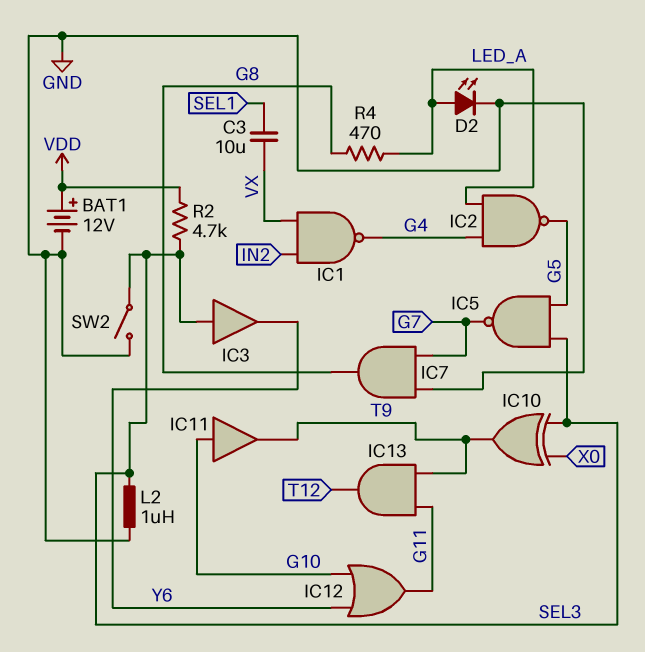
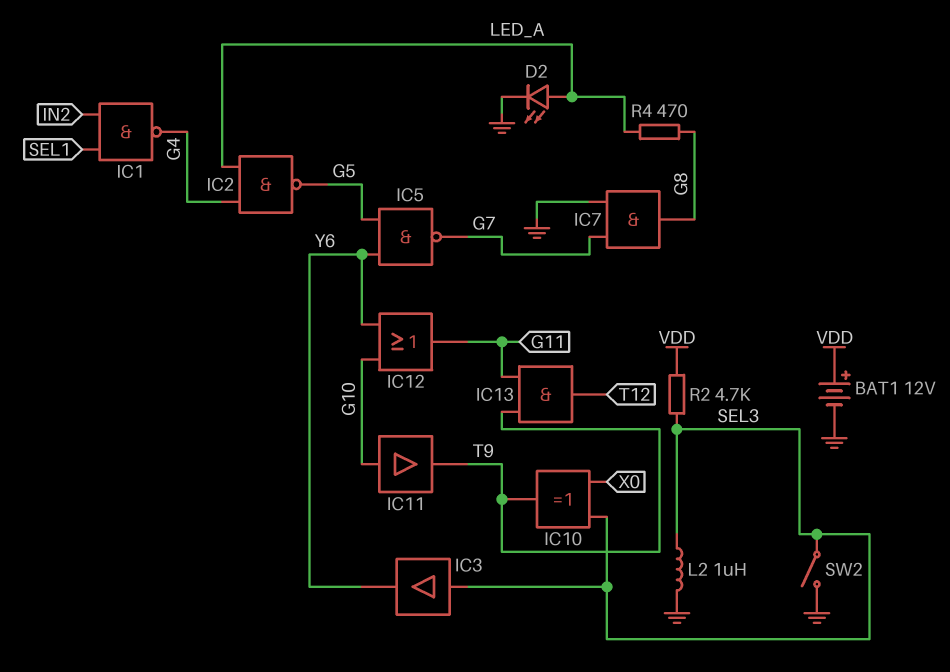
C3: 10uF (SEL1, VX) -> none
IC1: NAND (in IN2, in VX, out G4) -> NAND (in IN2, in SEL1, out G4)
IC5: NAND (in G5, in SEL3, out G7) -> NAND (in G5, in Y6, out G7)

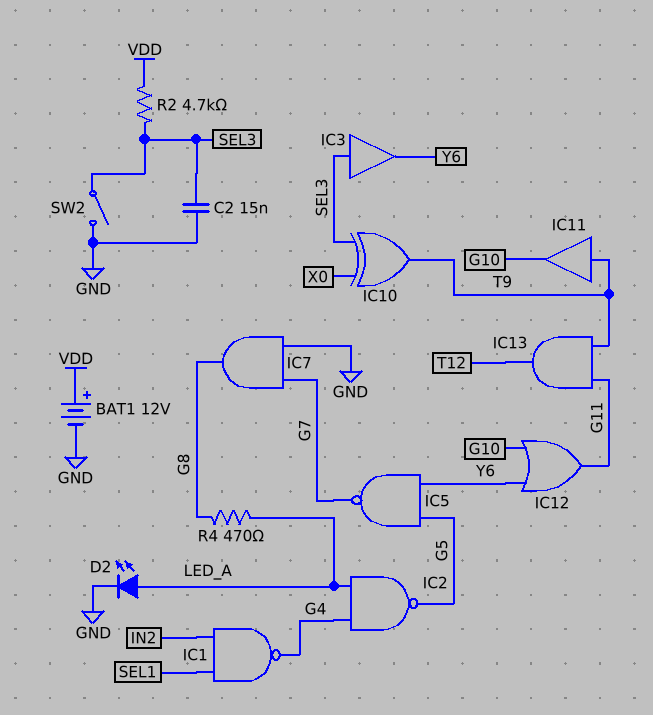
C2: none -> 15nF (GND, SEL3)
IC11: buffer (in G10, out T9) -> buffer (in T9, out G10)
L2: 1uH (GND, SEL3) -> none

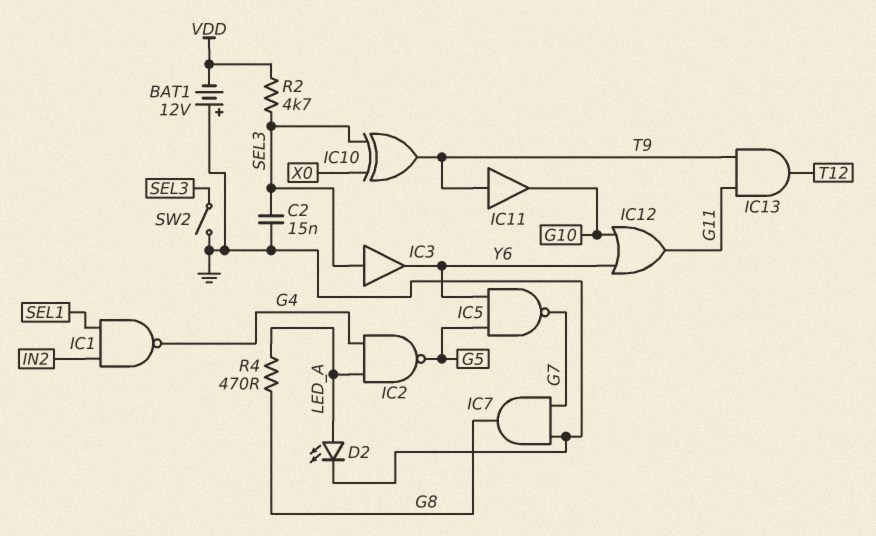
BAT1: 12V (plus VDD, minus GND) -> 12V (plus GND, minus VDD)

